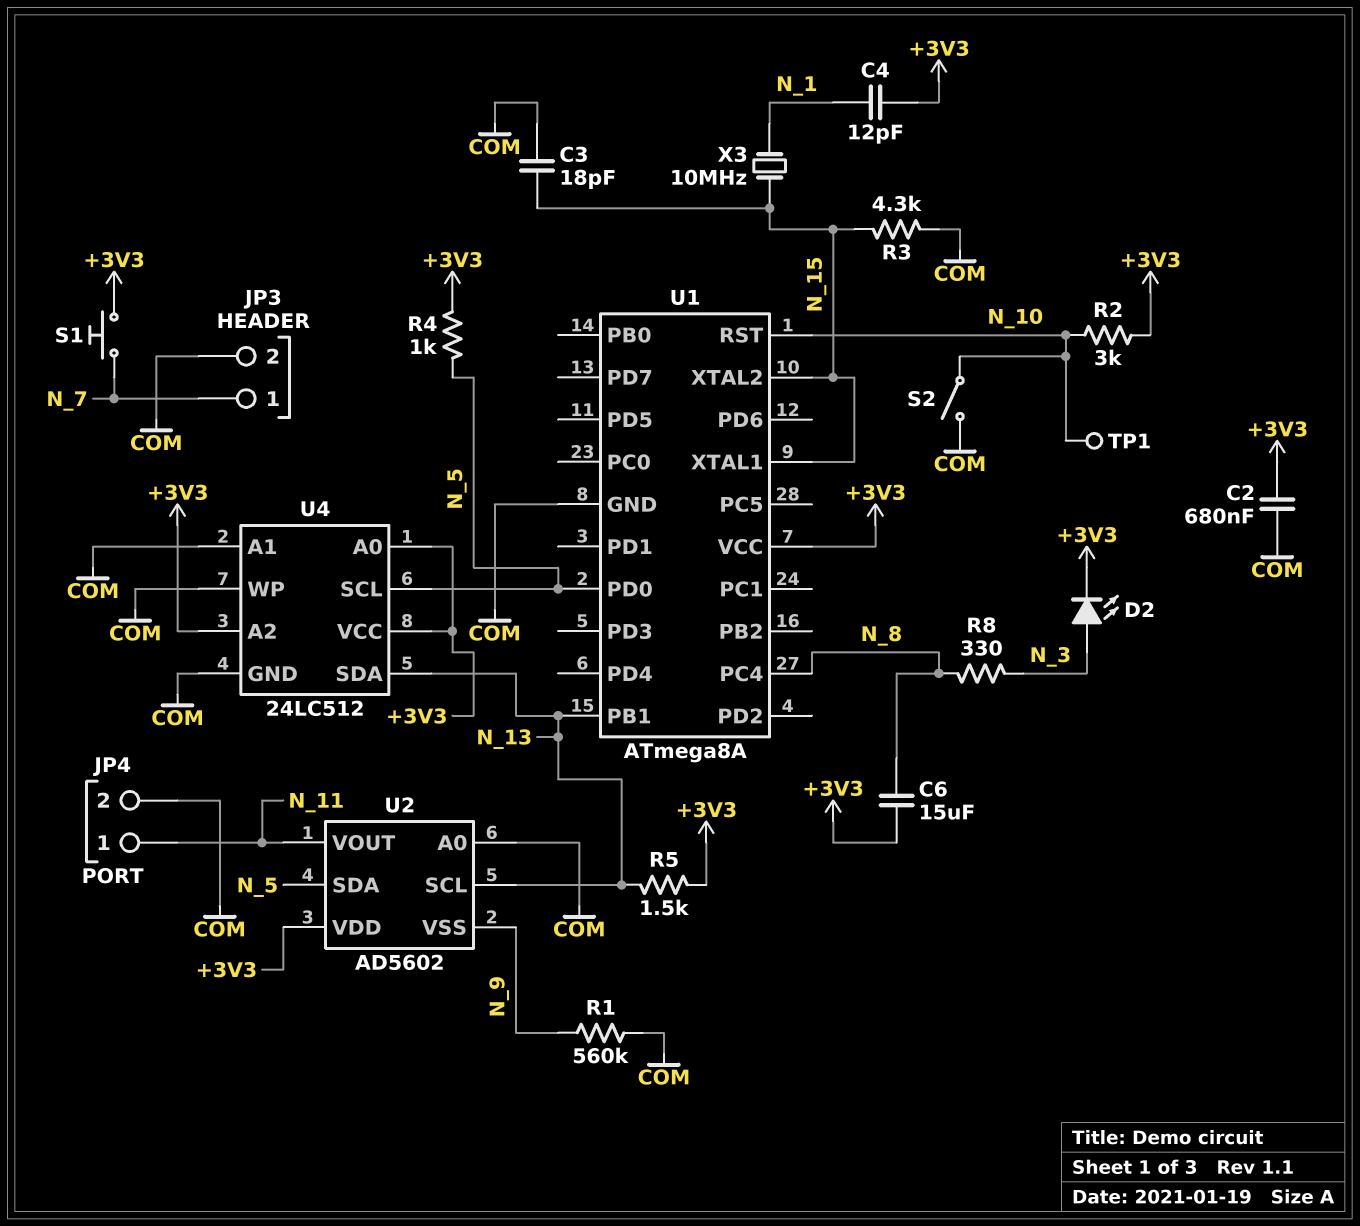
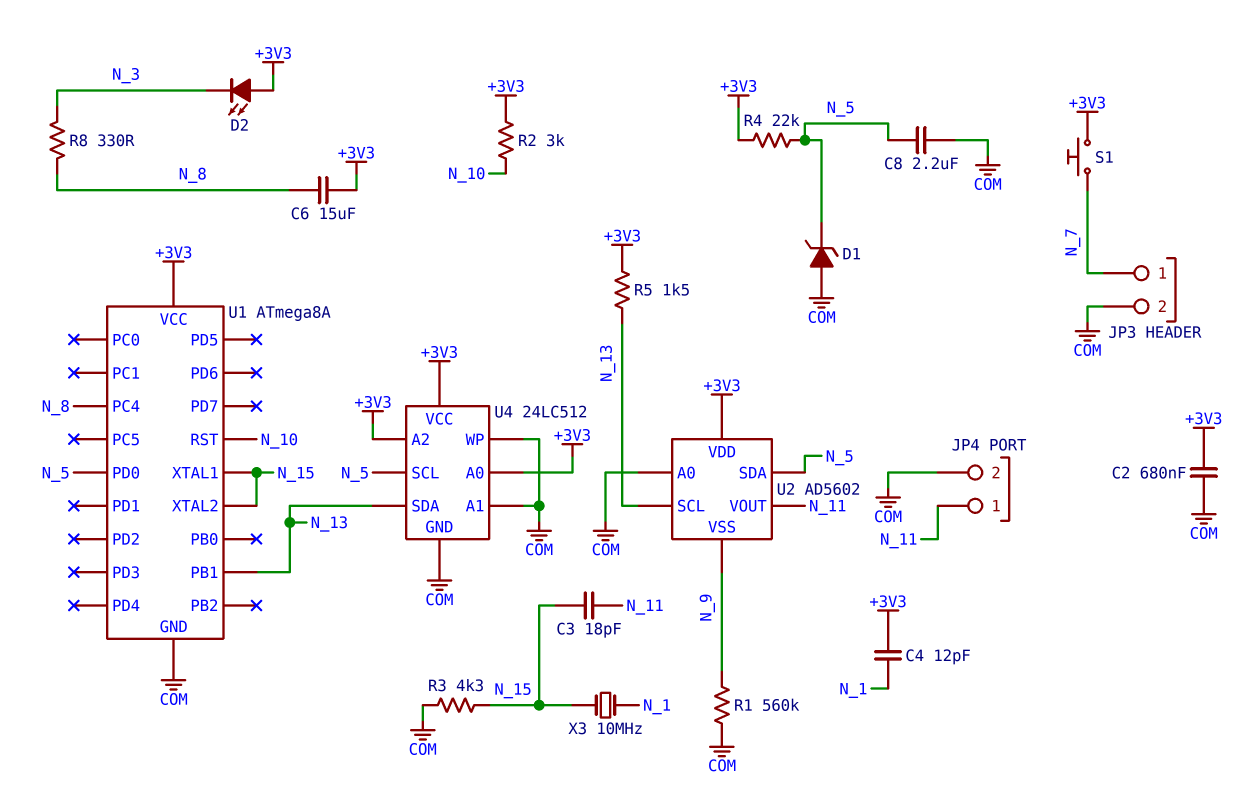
C3: 18pF (COM, N_15) -> 18pF (N_11, N_15)
C8: none -> 2.2uF (COM, N_5)
D1: none -> zener (A COM, K N_5)
D2: LED (A N_3, K +3V3) -> LED (A +3V3, K N_3)
R4: 1k (+3V3, N_5) -> 22k (+3V3, N_5)
S2: switch (COM, N_10) -> none
TP1: test point (N_10) -> none

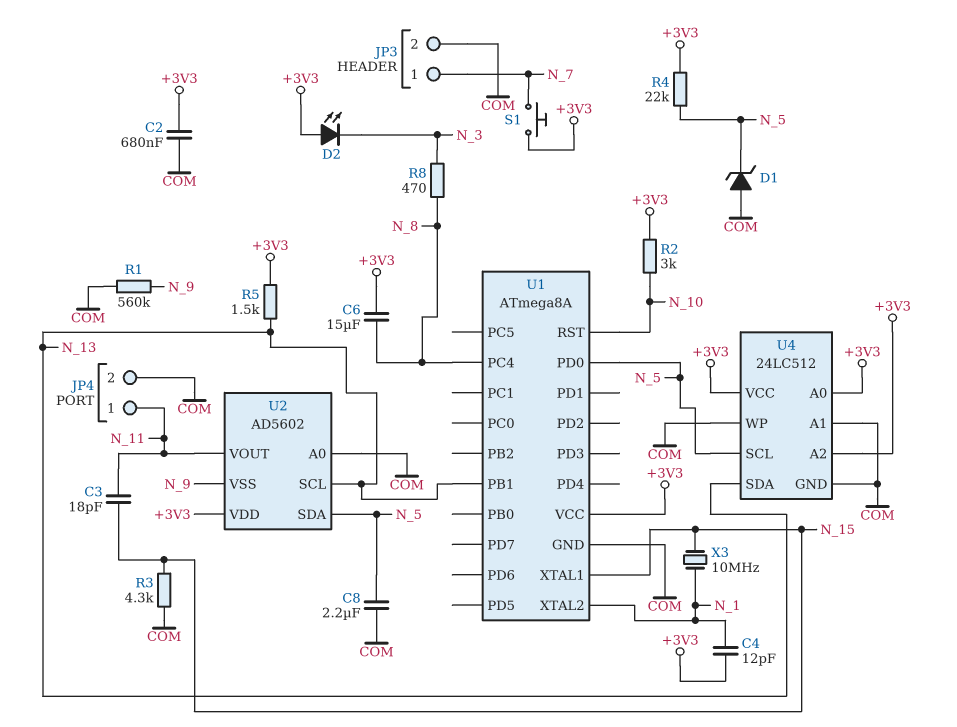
R8: 330 (N_3, N_8) -> 470 (N_3, N_8)
U1 pin XTAL2: N_15 -> N_1

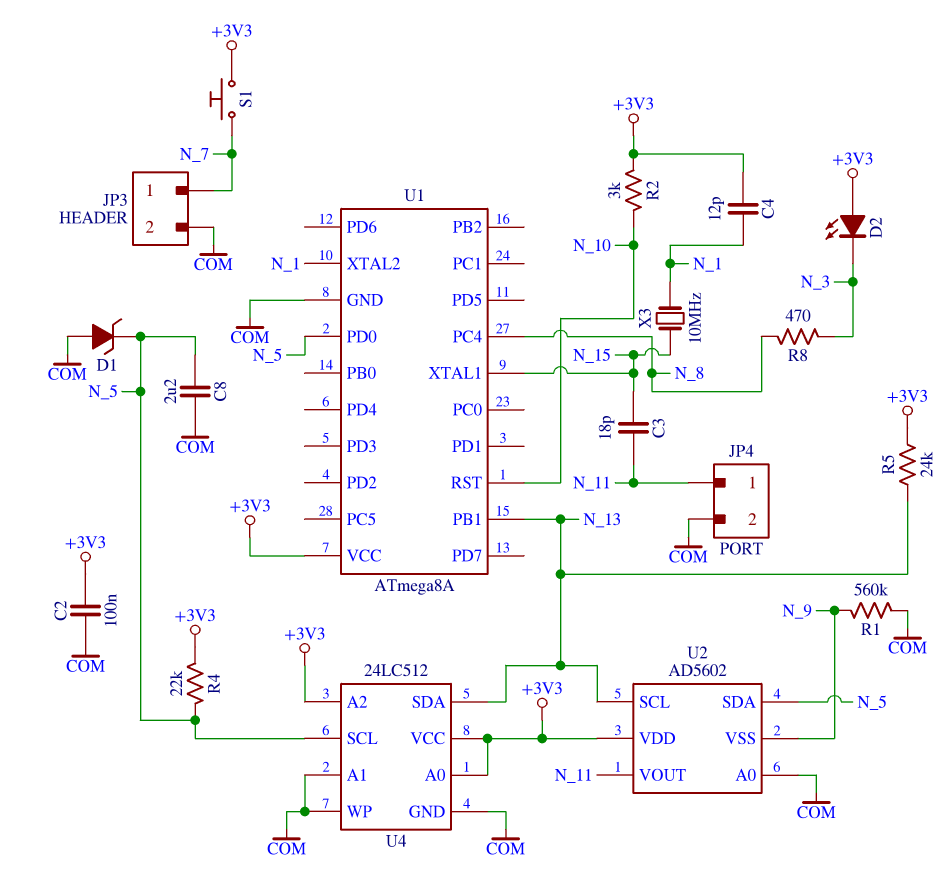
C2: 680nF (+3V3, COM) -> 100nF (+3V3, COM)
C6: 15uF (+3V3, N_8) -> none
R3: 4.3k (COM, N_15) -> none
R5: 1.5k (+3V3, N_13) -> 24k (+3V3, N_13)

